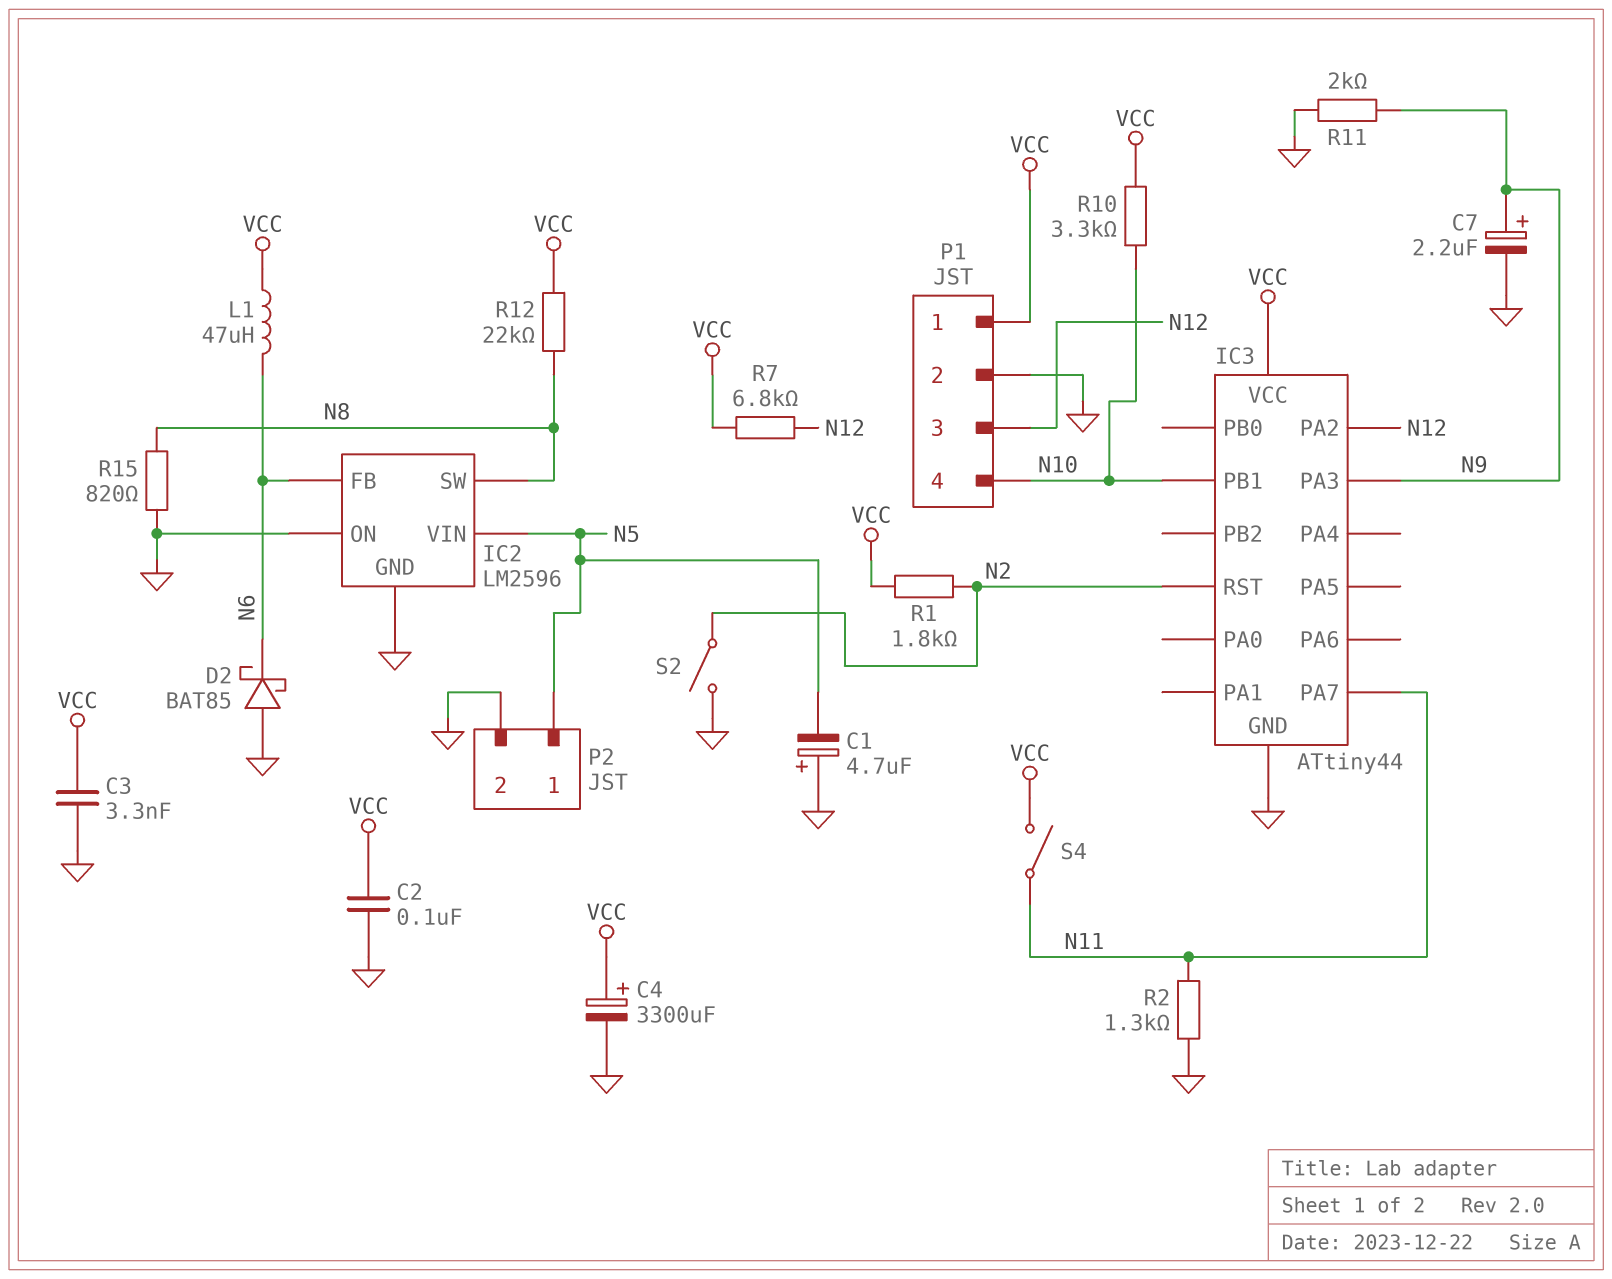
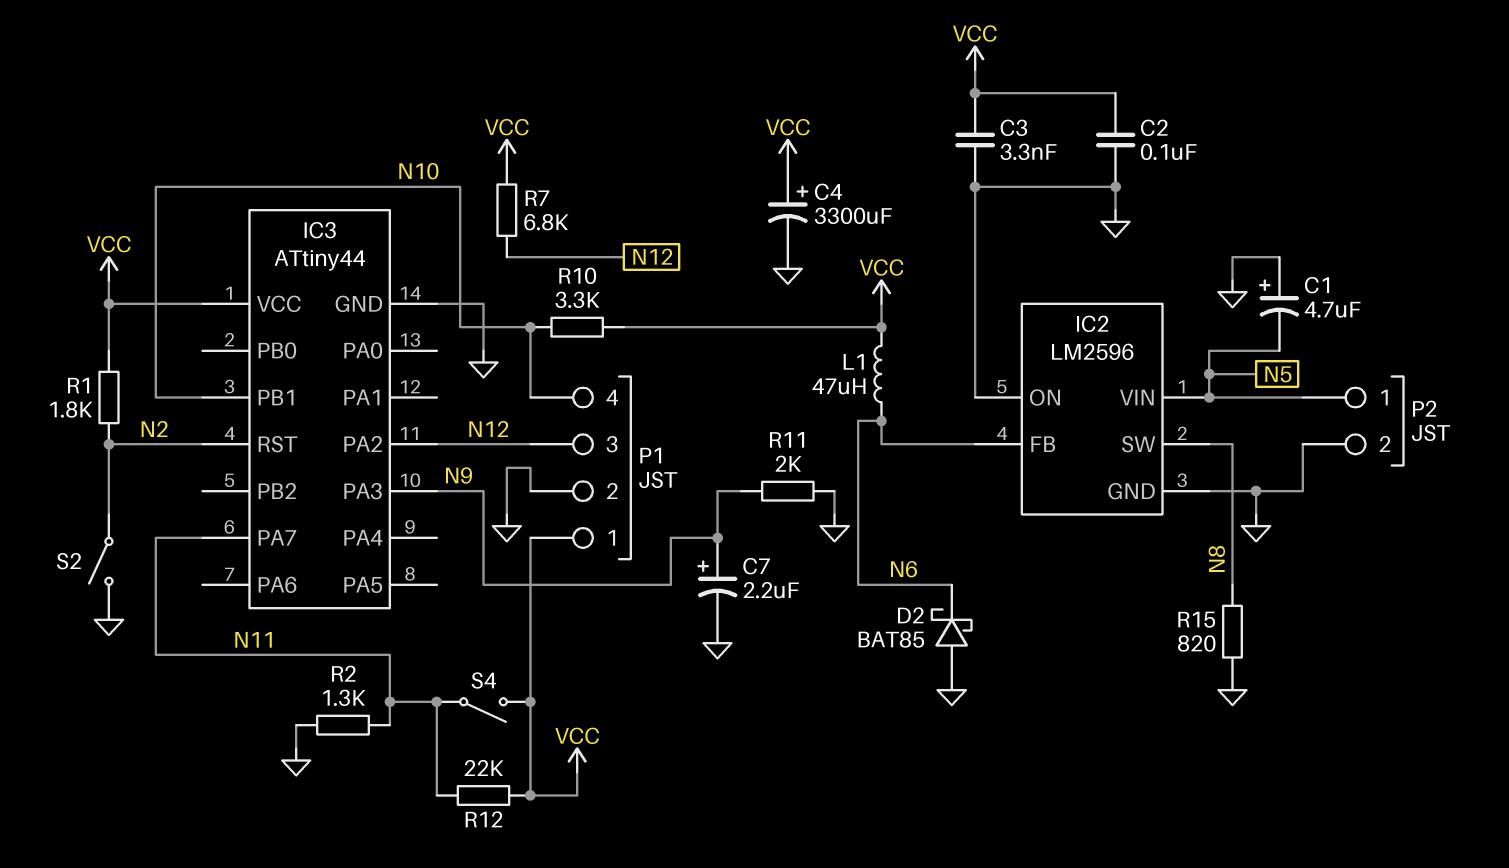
R12: 22k (N8, VCC) -> 22k (N11, VCC)

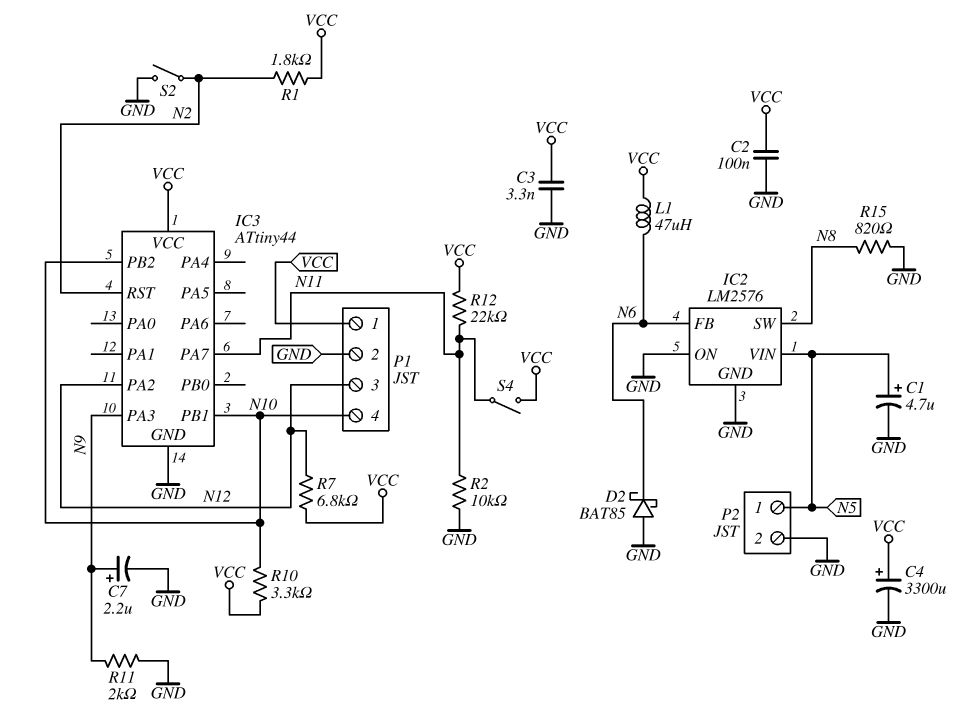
C1: 4.7uF (plus GND, minus N5) -> 4.7uF (plus N5, minus GND)
IC2: LM2596 -> LM2576
IC3 pin PB2: none -> N10
R2: 1.3k (GND, N11) -> 10k (GND, N11)

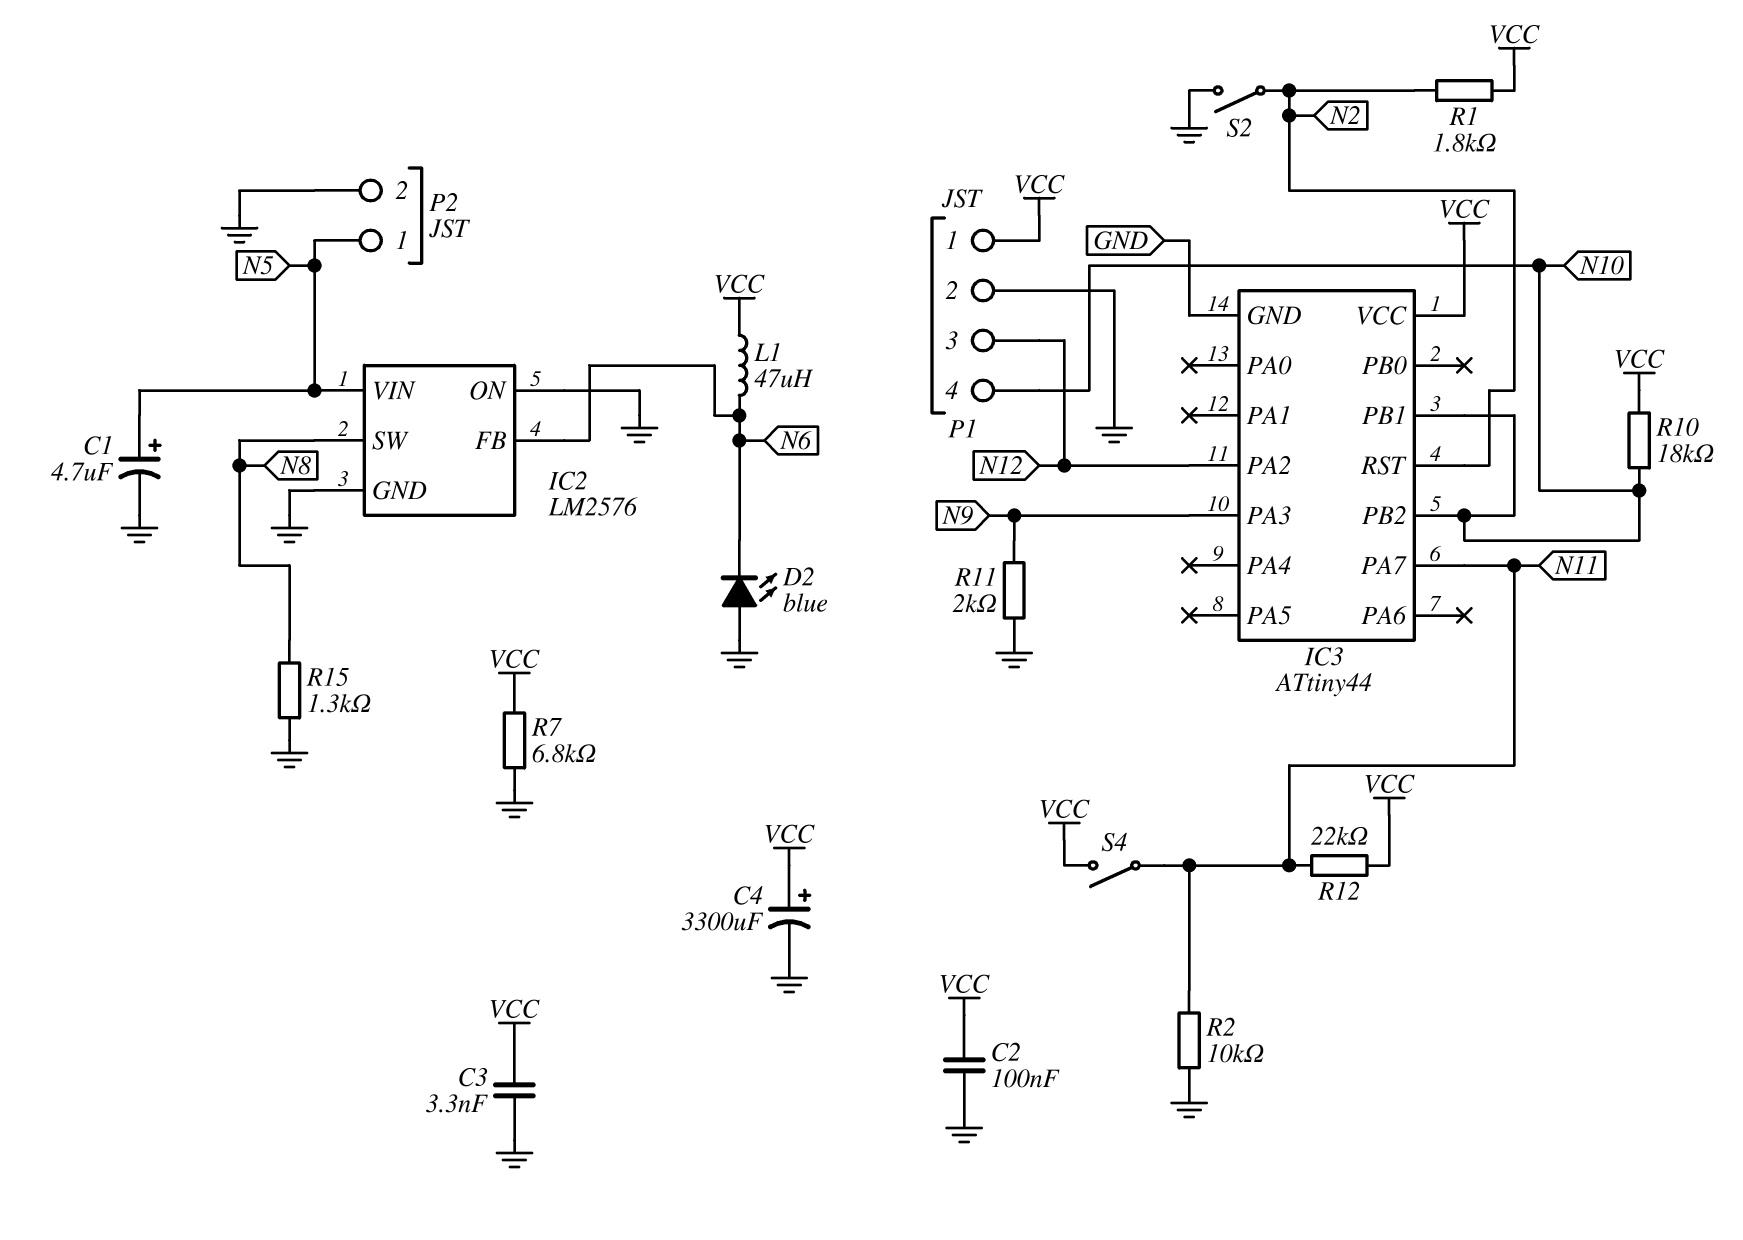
C7: 2.2uF (plus N9, minus GND) -> none
D2: schottky BAT85 (A GND, K N6) -> LED blue (A GND, K N6)
R7: 6.8k (N12, VCC) -> 6.8k (GND, VCC)
R10: 3.3k (N10, VCC) -> 18k (N10, VCC)
R15: 820 (GND, N8) -> 1.3k (GND, N8)

